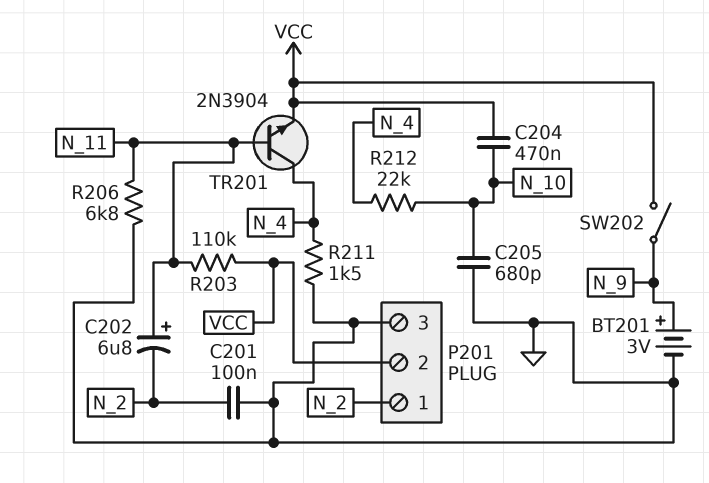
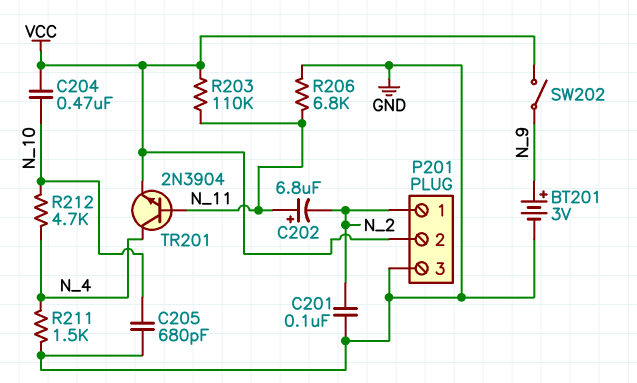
R212: 22k (N_4, N_10) -> 4.7k (N_4, N_10)

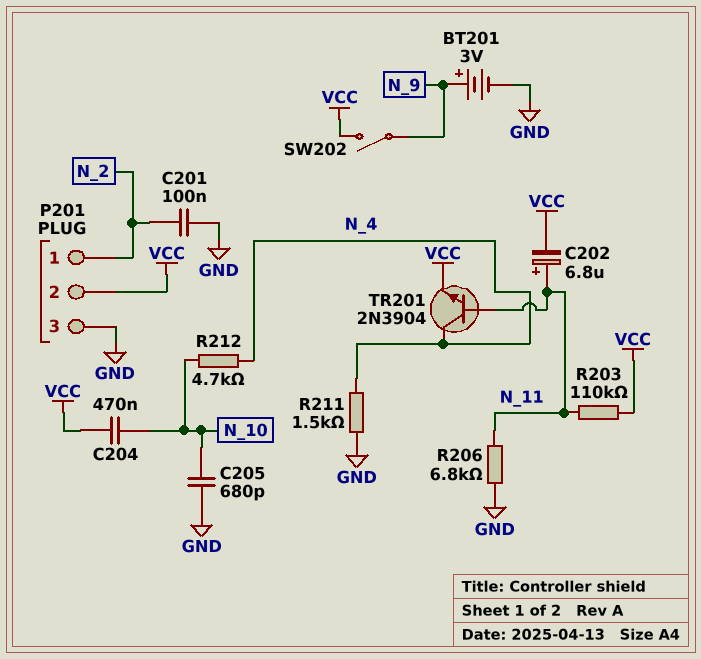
C202: 6.8uF (plus N_11, minus N_2) -> 6.8uF (plus N_11, minus VCC)

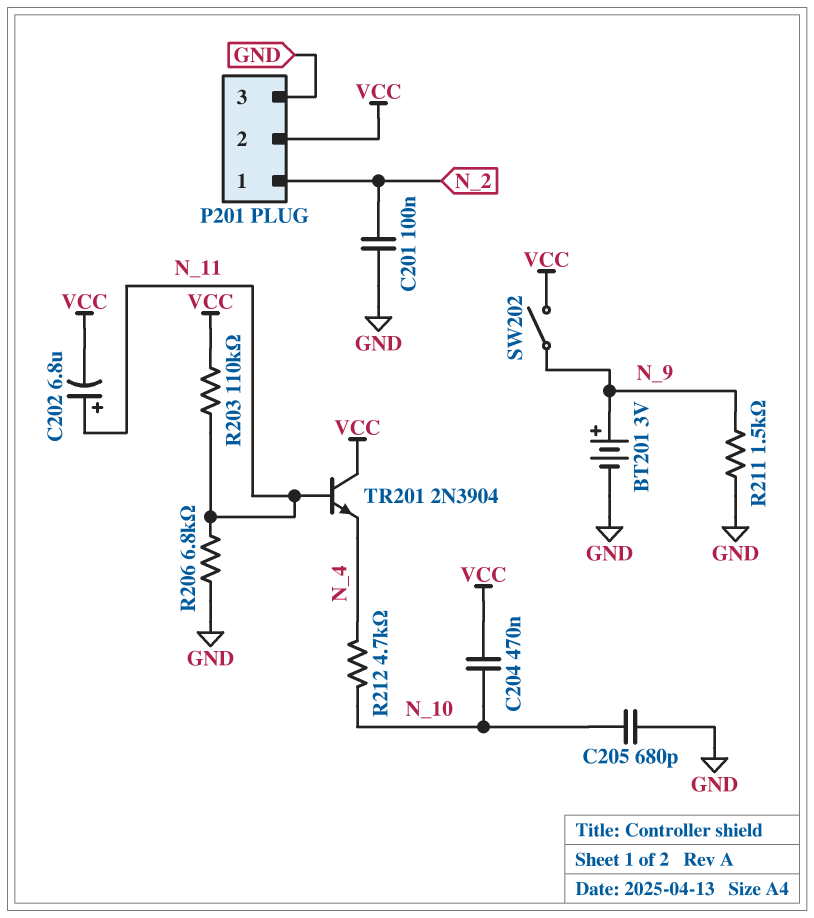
R211: 1.5k (GND, N_4) -> 1.5k (GND, N_9)
TR201: NPN 2N3904 (B N_11, C N_4, E VCC) -> NPN 2N3904 (B N_11, C VCC, E N_4)

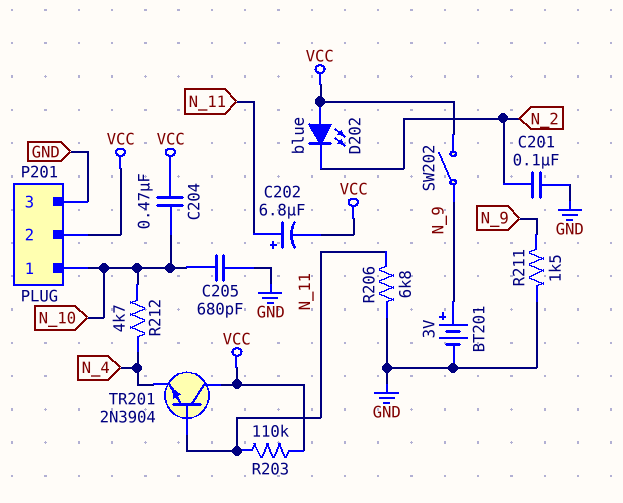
D202: none -> LED blue (A VCC, K N_2)
P201 pin 1: N_2 -> N_10

